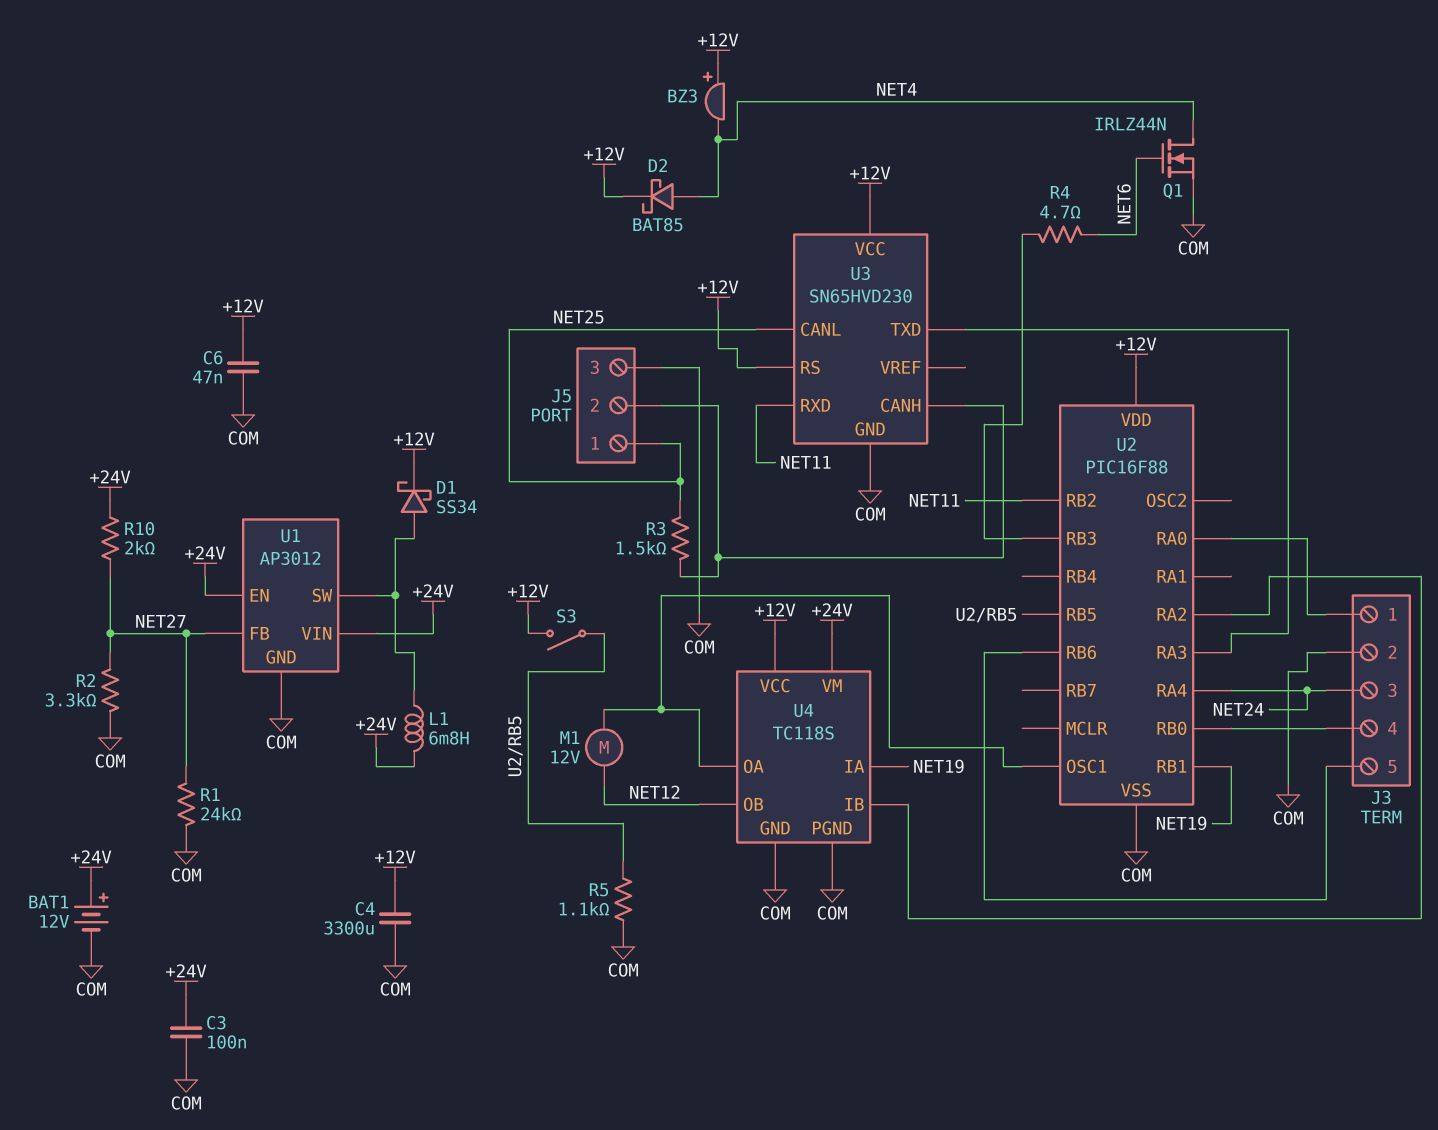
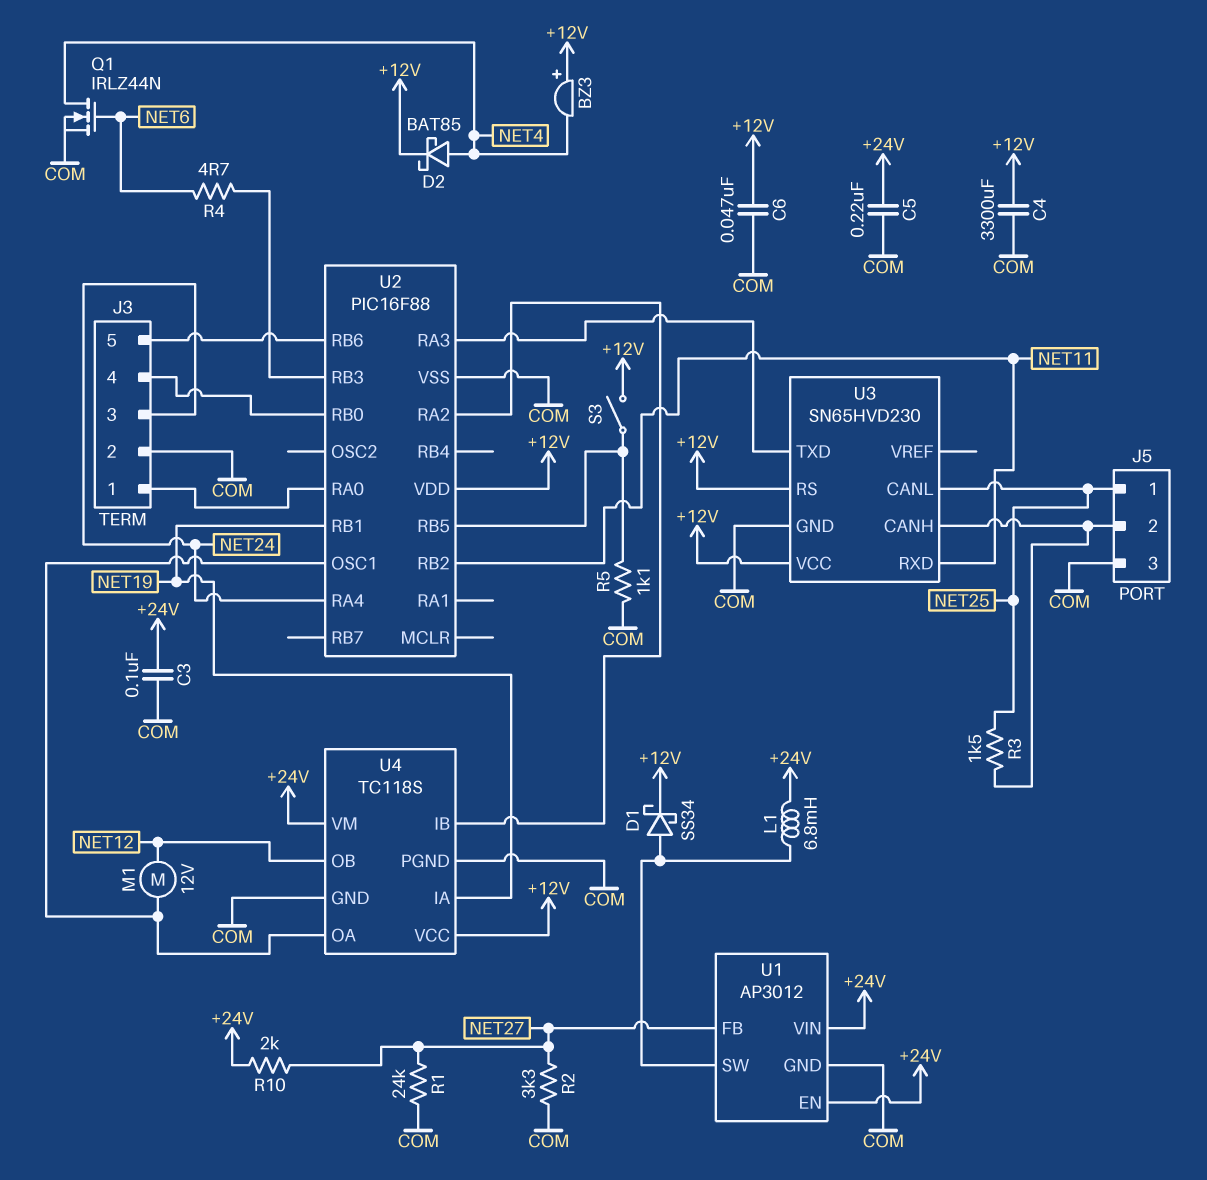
BAT1: 12V (plus +24V, minus COM) -> none
C5: none -> 220nF (+24V, COM)

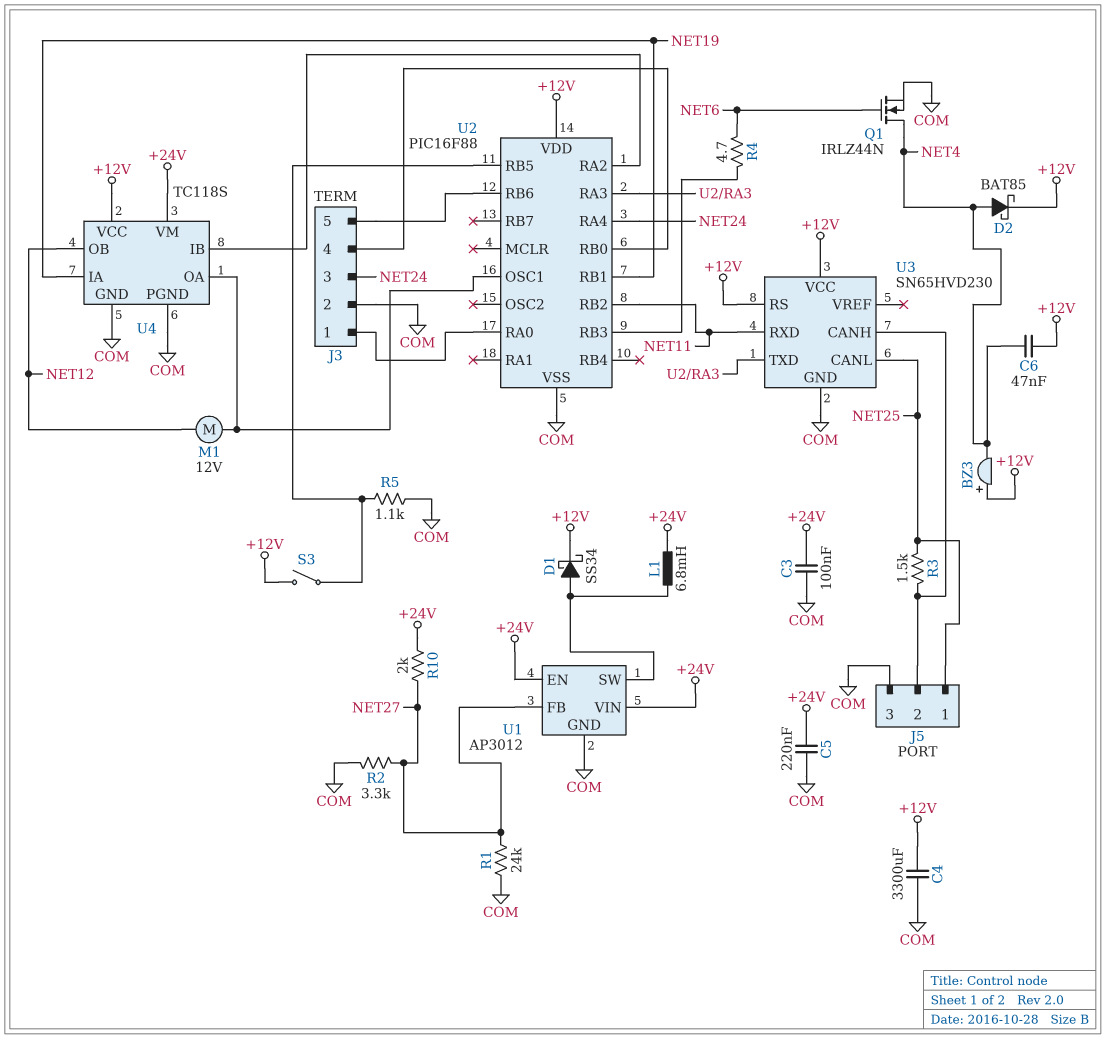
C6: 47nF (+12V, COM) -> 47nF (+12V, NET4)

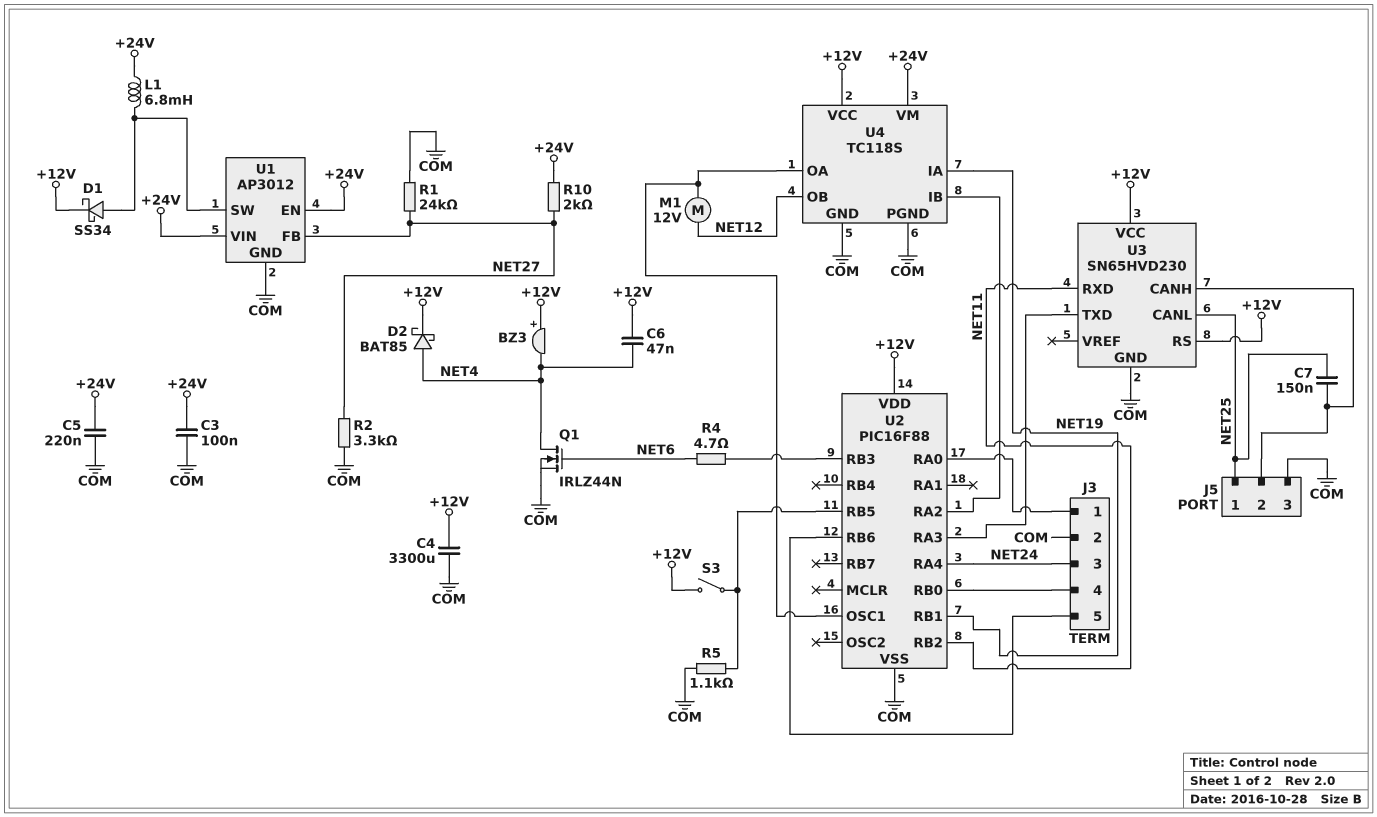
C7: none -> 150nF (J5/2, NET25)
R3: 1.5k (J5/2, NET25) -> none

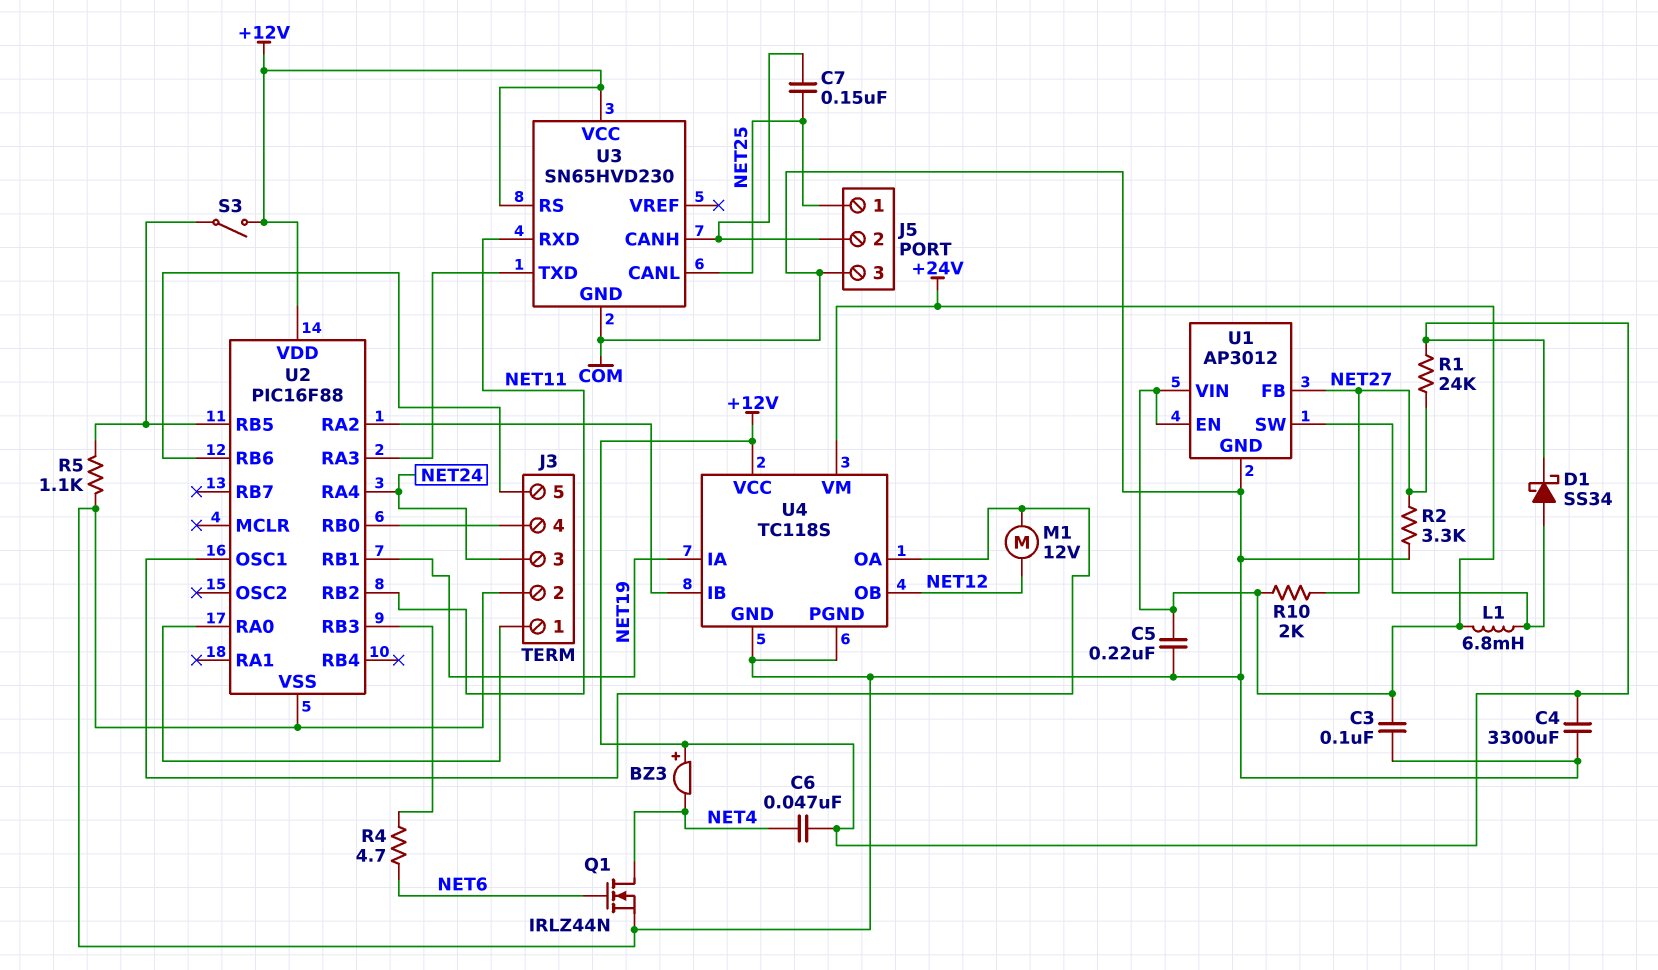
D2: schottky BAT85 (A NET4, K +12V) -> none
R1: 24k (COM, NET27) -> 24k (+12V, NET27)

